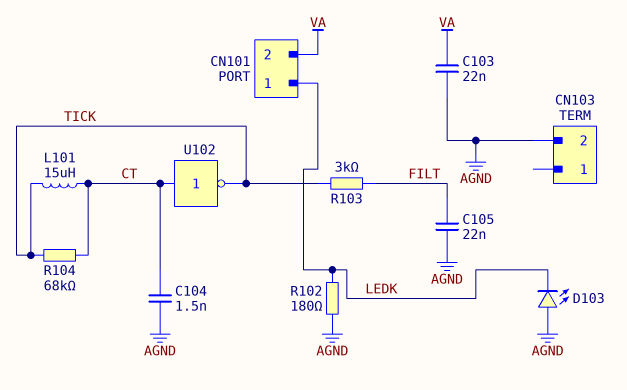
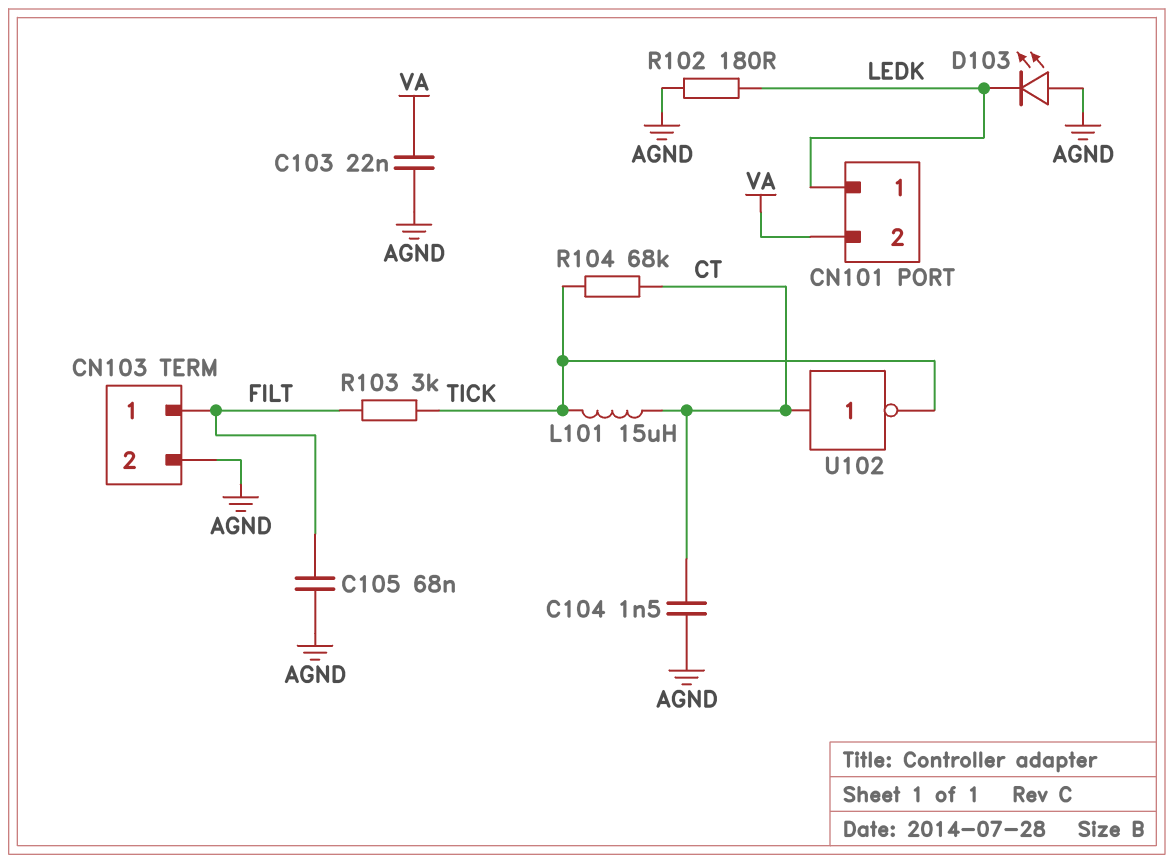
C105: 22nF (AGND, FILT) -> 68nF (AGND, FILT)
CN103 pin 1: none -> FILT

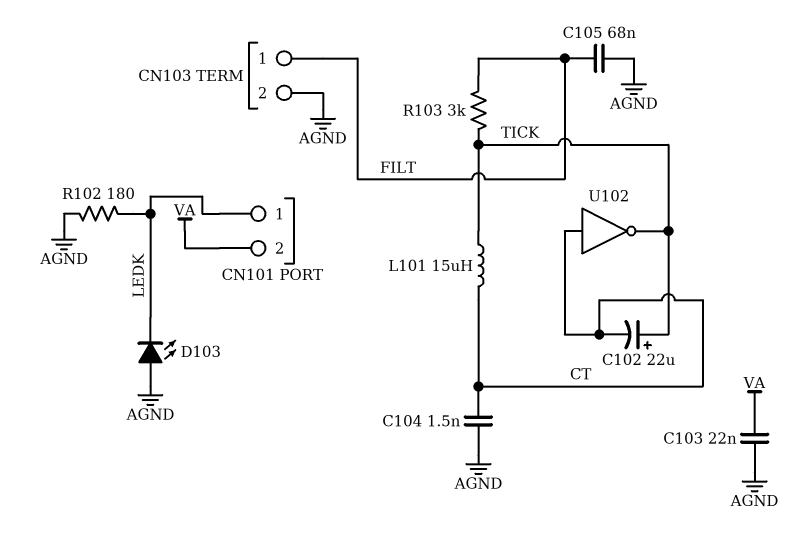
C102: none -> 22uF (plus TICK, minus CT)
R104: 68k (CT, TICK) -> none

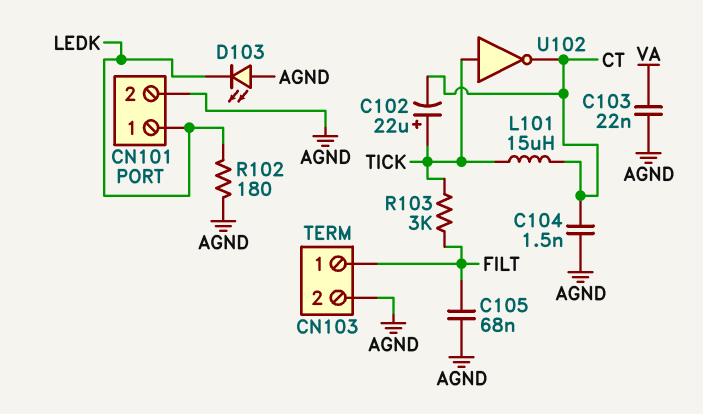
CN101 pin 2: VA -> AGND
U102: NOT (in CT, out TICK) -> NOT (in TICK, out CT)

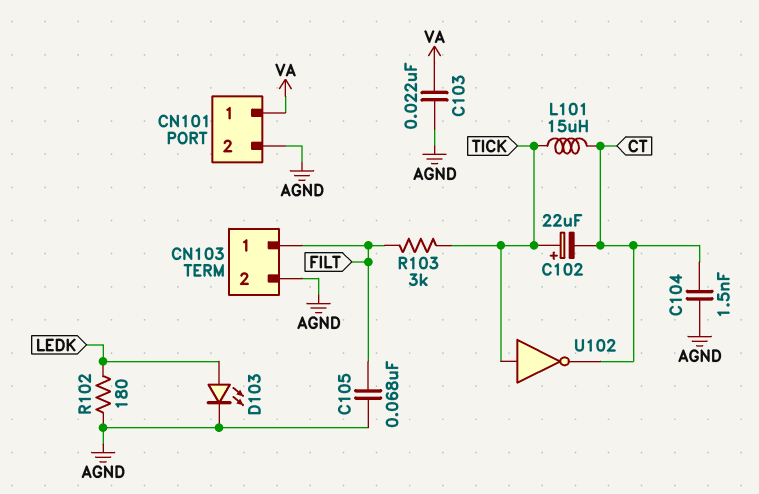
CN101 pin 1: LEDK -> VA
D103: LED (A AGND, K LEDK) -> LED (A LEDK, K AGND)

